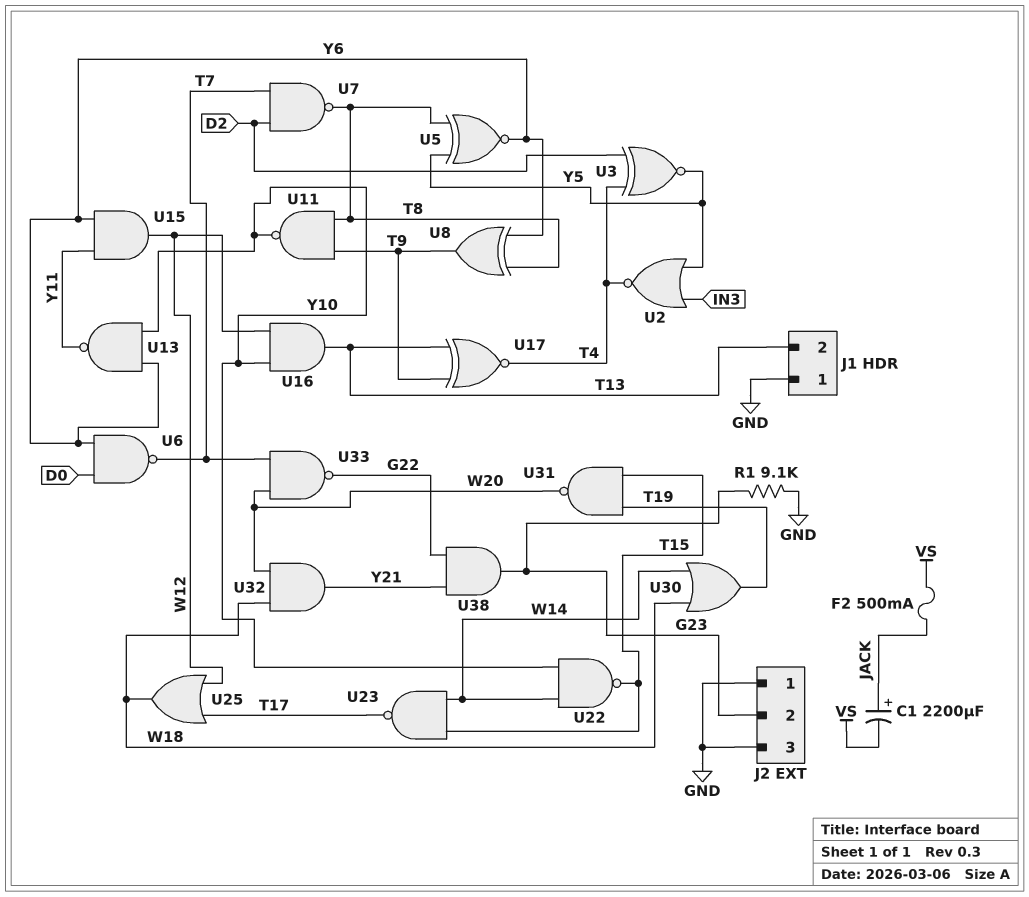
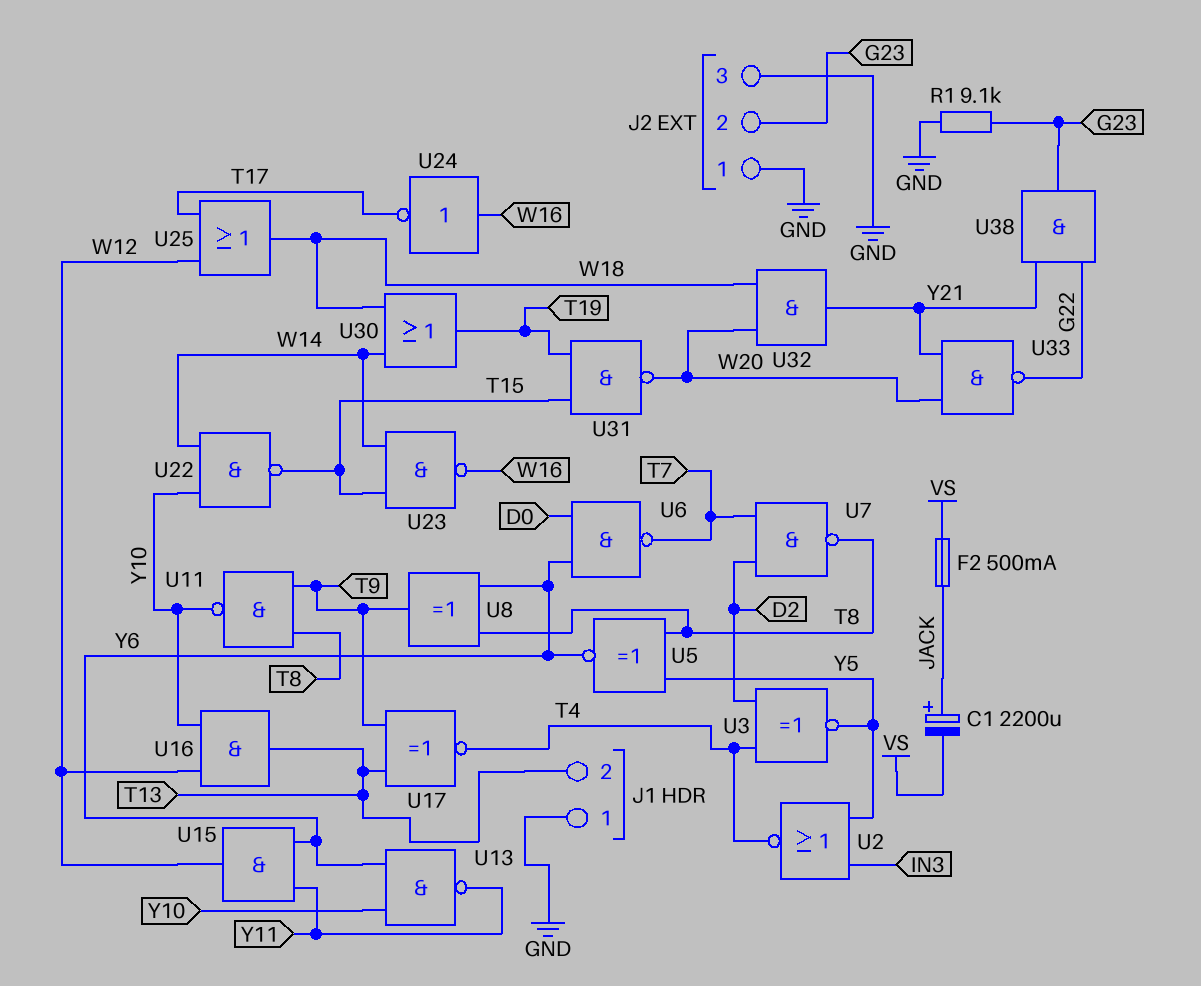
U23: NAND (in T15, in W14, out T17) -> NAND (in T15, in W14, out W16)
U24: none -> NOT (in W16, out T17)
U33: NAND (in T7, in W20, out G22) -> NAND (in W20, in Y21, out G22)

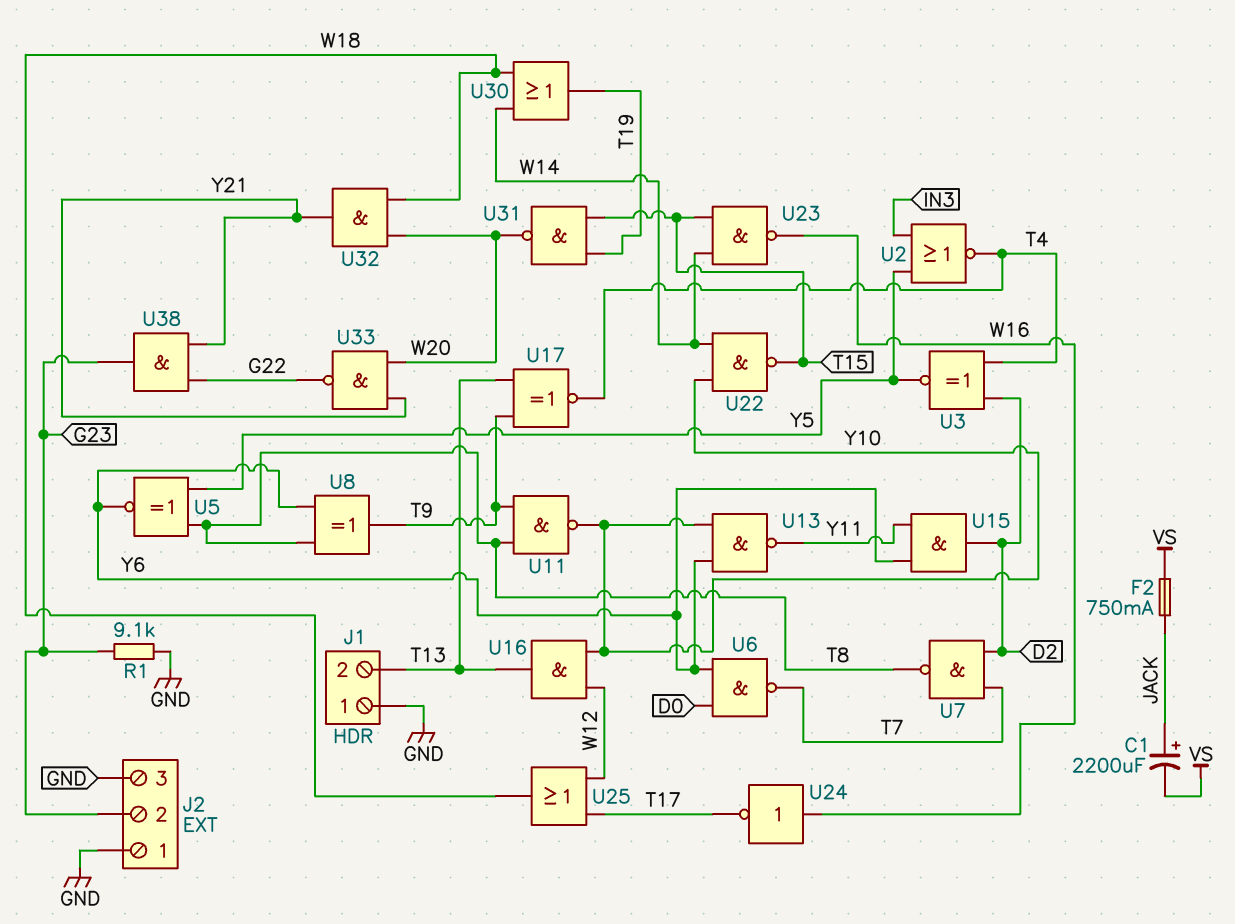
F2: 500mA (JACK, VS) -> 750mA (JACK, VS)
U15: AND (in Y6, in Y11, out W12) -> AND (in Y6, in Y11, out D2)

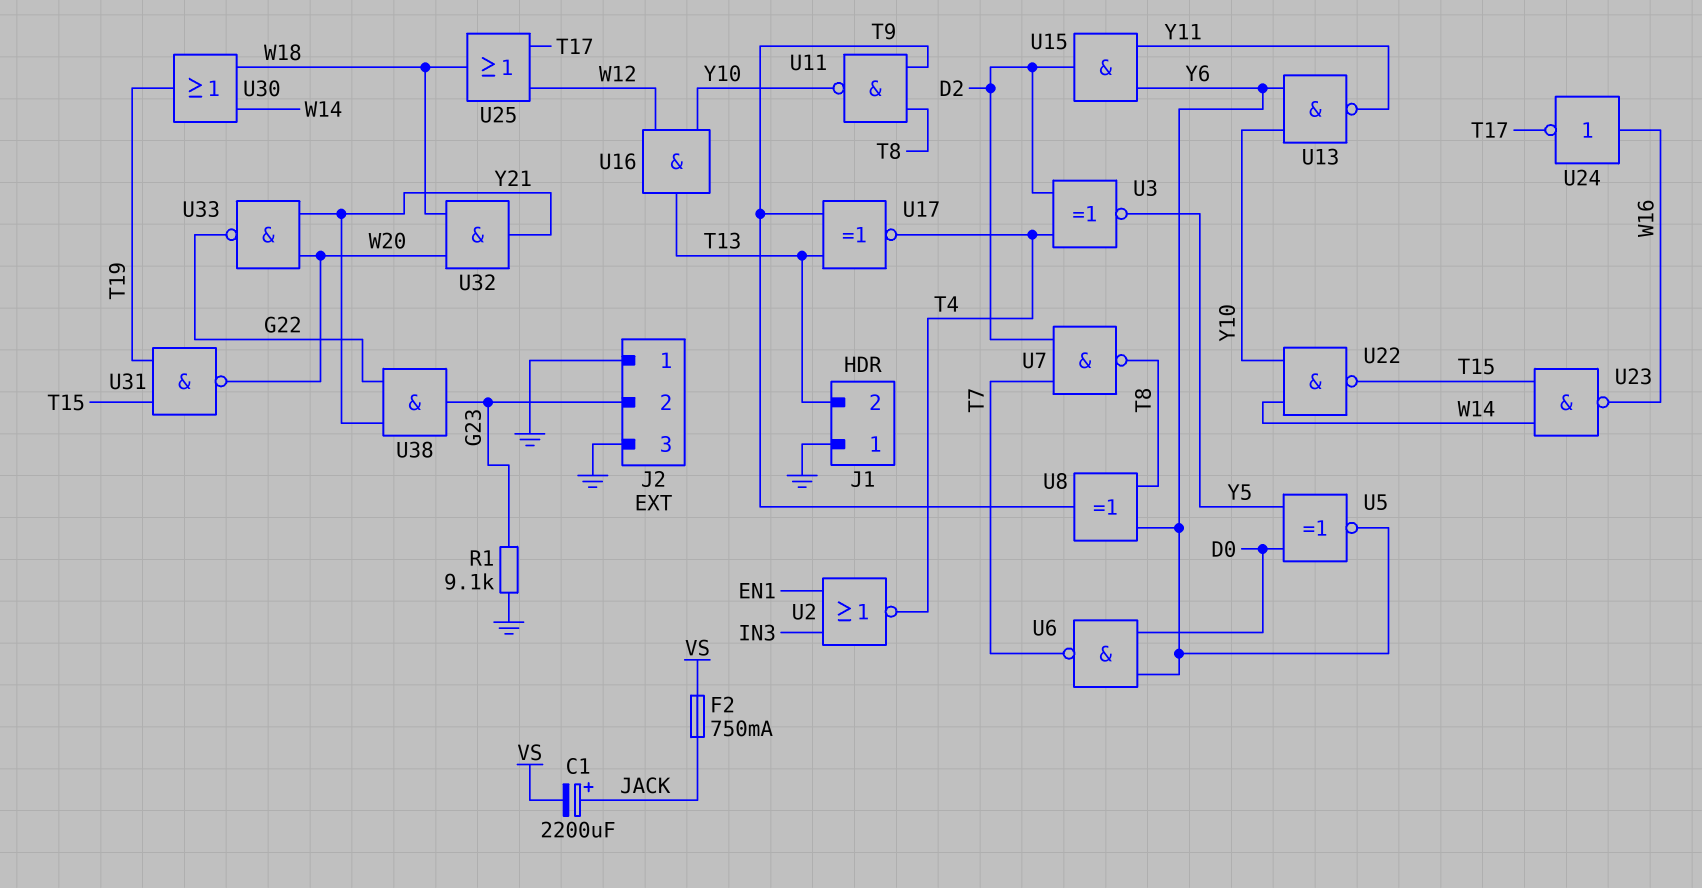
U2: NOR (in IN3, in Y5, out T4) -> NOR (in EN1, in IN3, out T4)
U5: XNOR (in T8, in Y5, out Y6) -> XNOR (in D0, in Y5, out Y6)

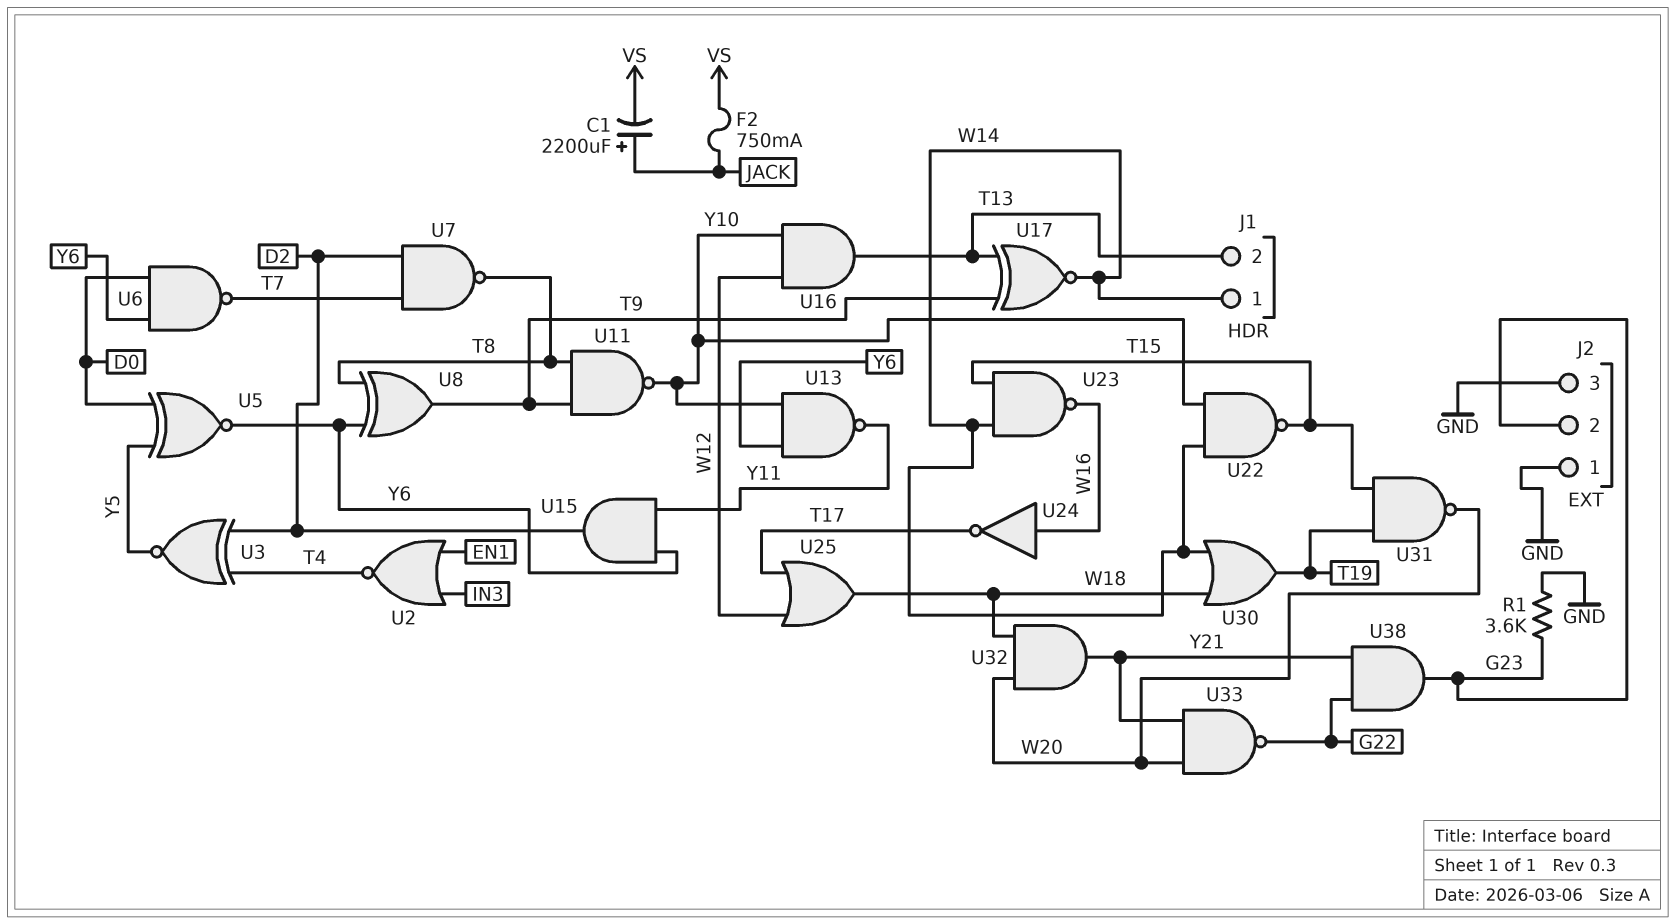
J1 pin 1: GND -> W14
R1: 9.1k (G23, GND) -> 3.6k (G23, GND)
U17: XNOR (in T9, in T13, out T4) -> XNOR (in T9, in T13, out W14)

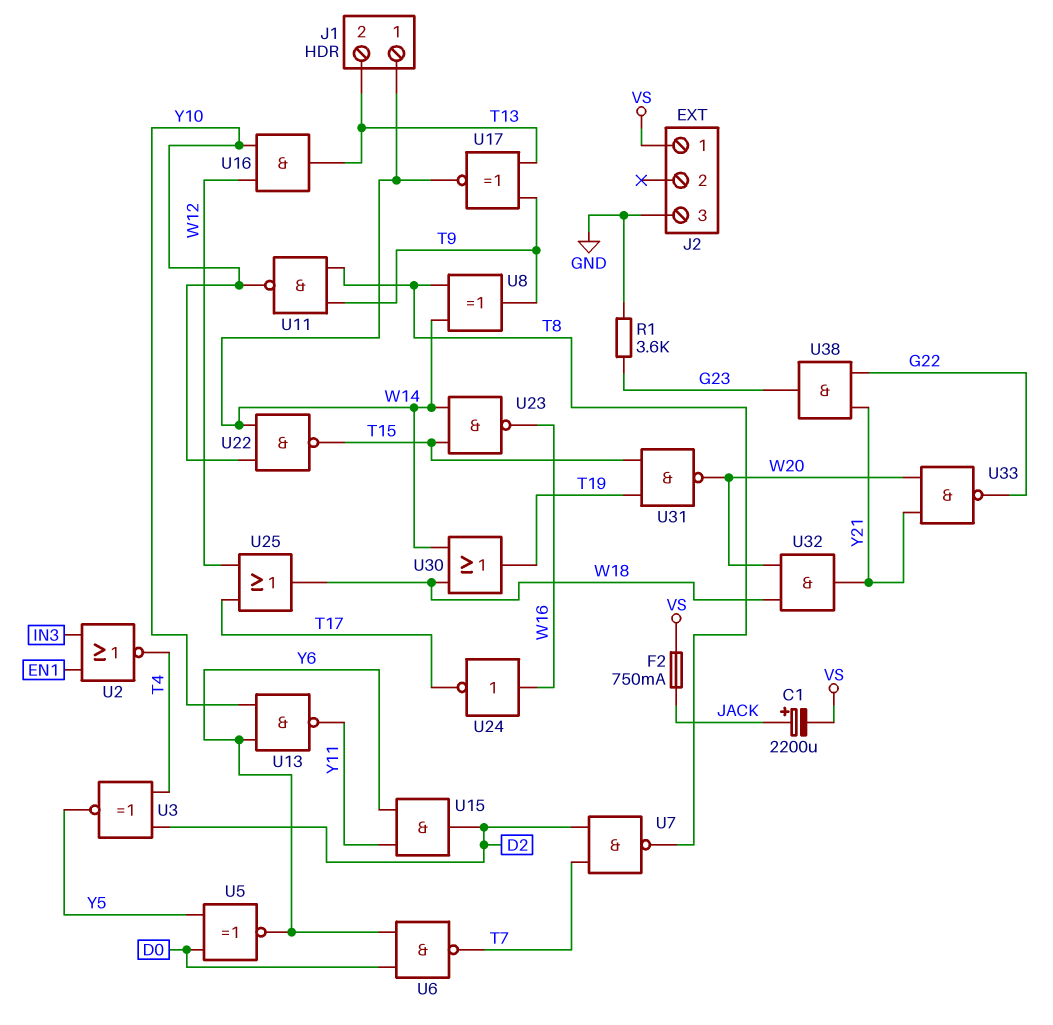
J2 pin 1: GND -> VS
J2 pin 2: G23 -> none
U8: XOR (in T8, in Y6, out T9) -> XOR (in T8, in W14, out T9)

